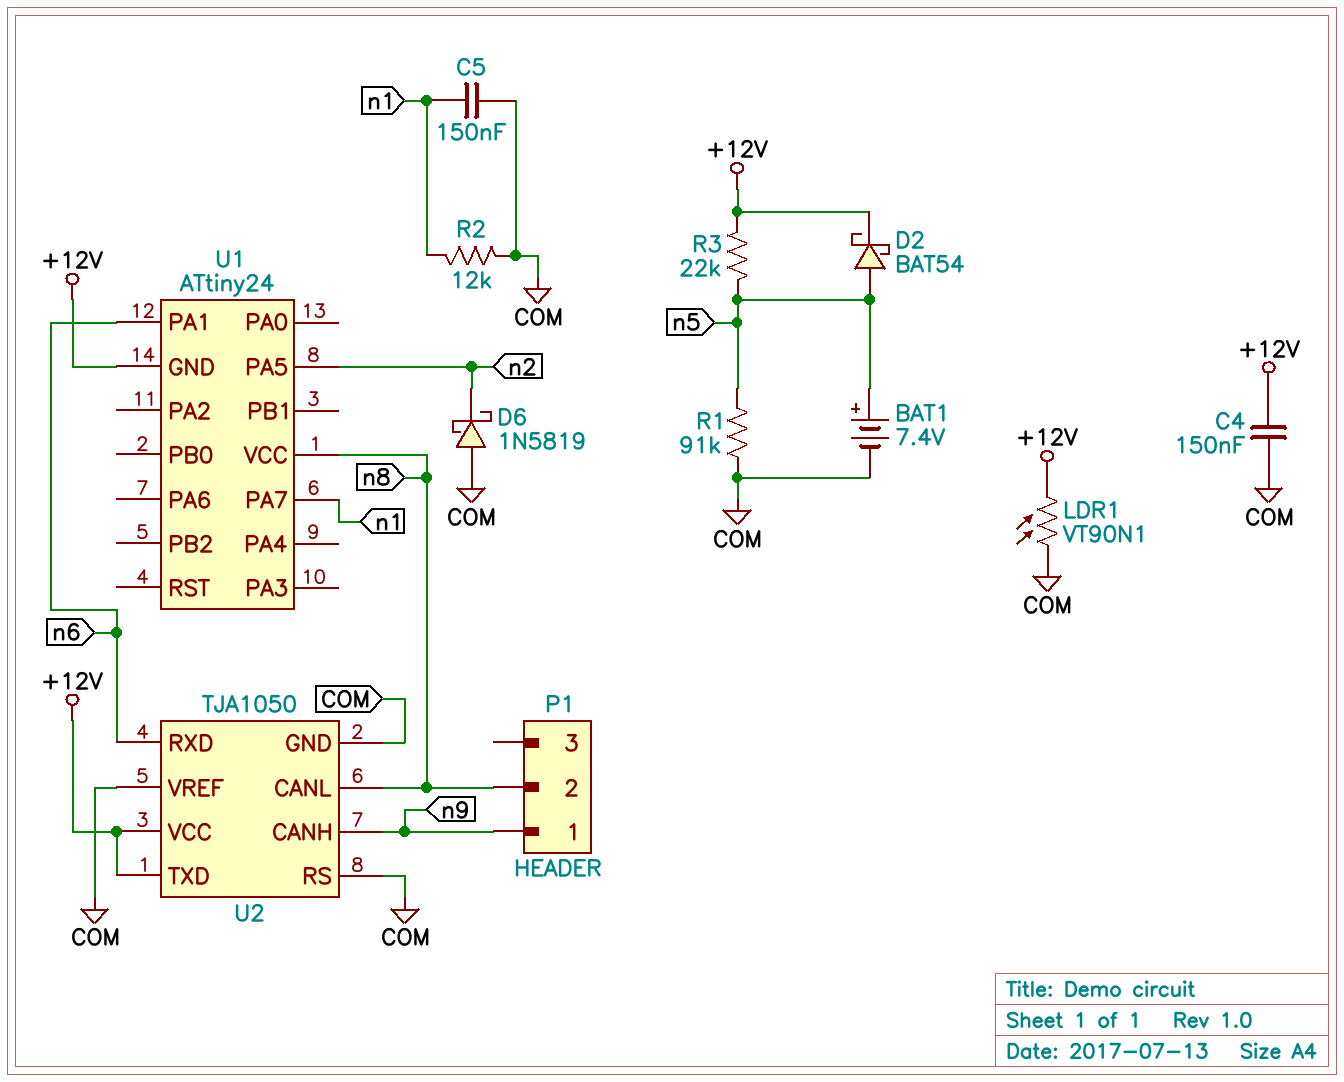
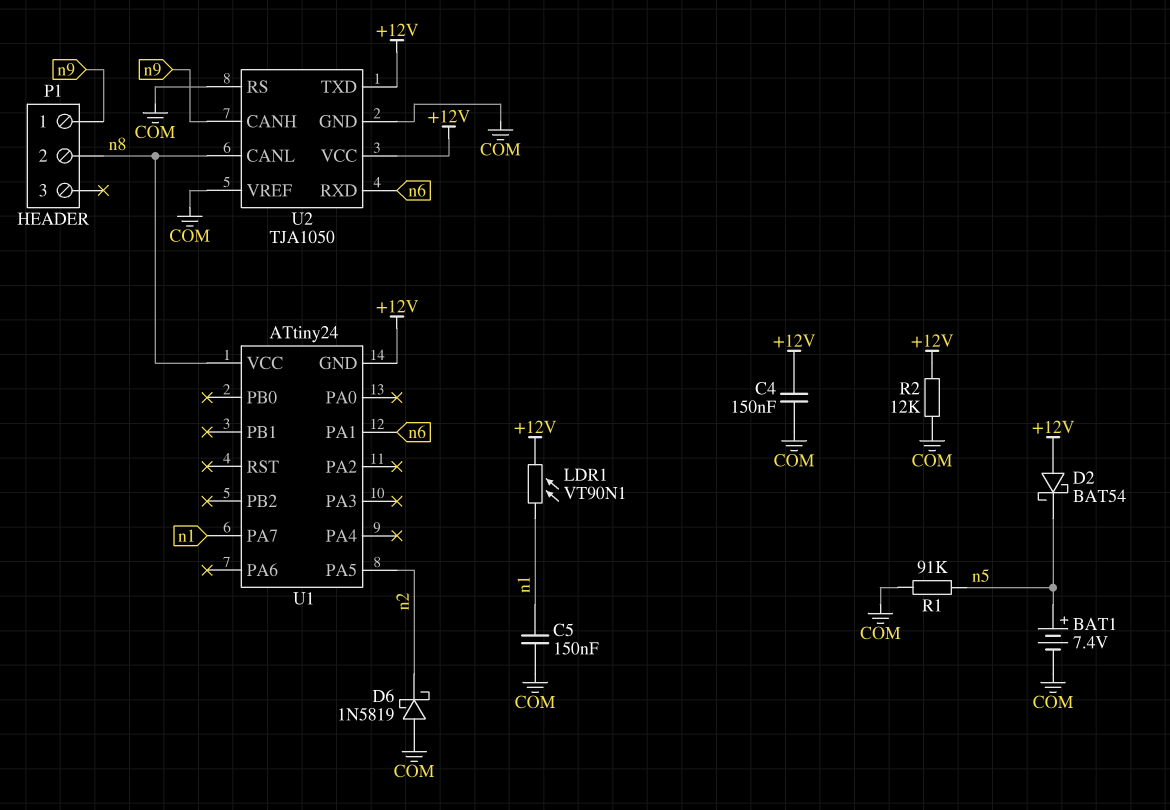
D2: schottky BAT54 (A n5, K +12V) -> schottky BAT54 (A +12V, K n5)
LDR1: VT90N1 (+12V, COM) -> VT90N1 (+12V, n1)
R2: 12k (COM, n1) -> 12k (+12V, COM)
R3: 22k (+12V, n5) -> none

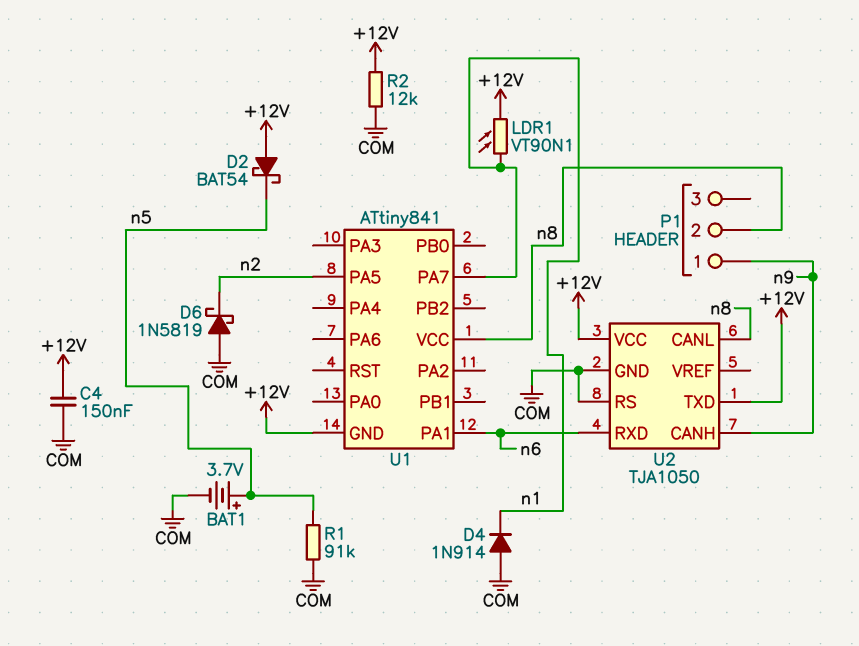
BAT1: 7.4V (plus n5, minus COM) -> 3.7V (plus n5, minus COM)
C5: 150nF (COM, n1) -> none
D4: none -> diode 1N914 (A COM, K n1)
U1: ATtiny24 -> ATtiny841
U2 pin VREF: COM -> none

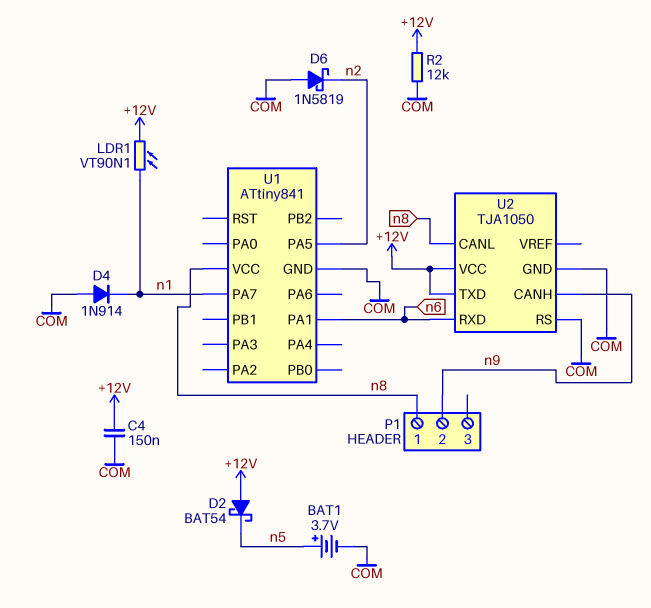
P1 pin 1: n9 -> n8
P1 pin 2: n8 -> n9
R1: 91k (COM, n5) -> none
U1 pin GND: +12V -> COM

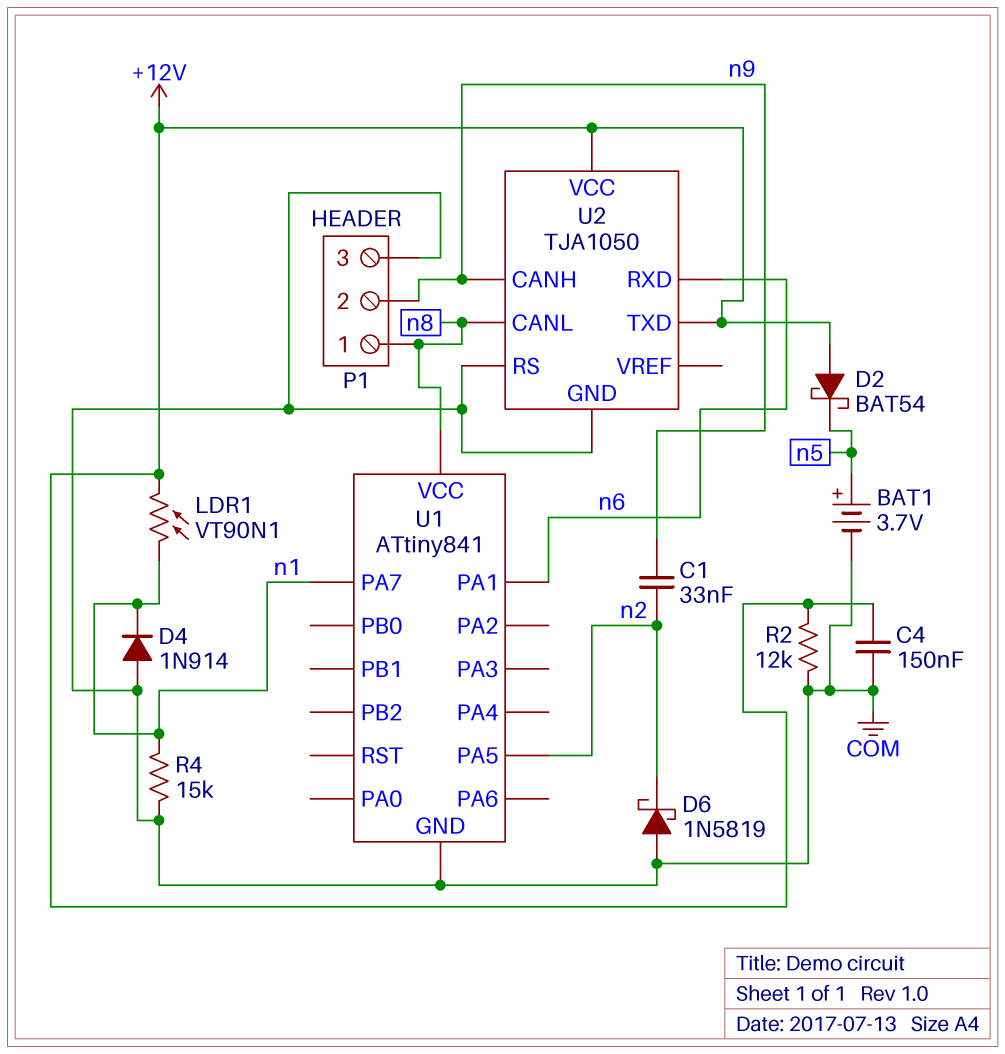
C1: none -> 33nF (n2, n9)
P1 pin 3: none -> COM
R4: none -> 15k (COM, n1)

